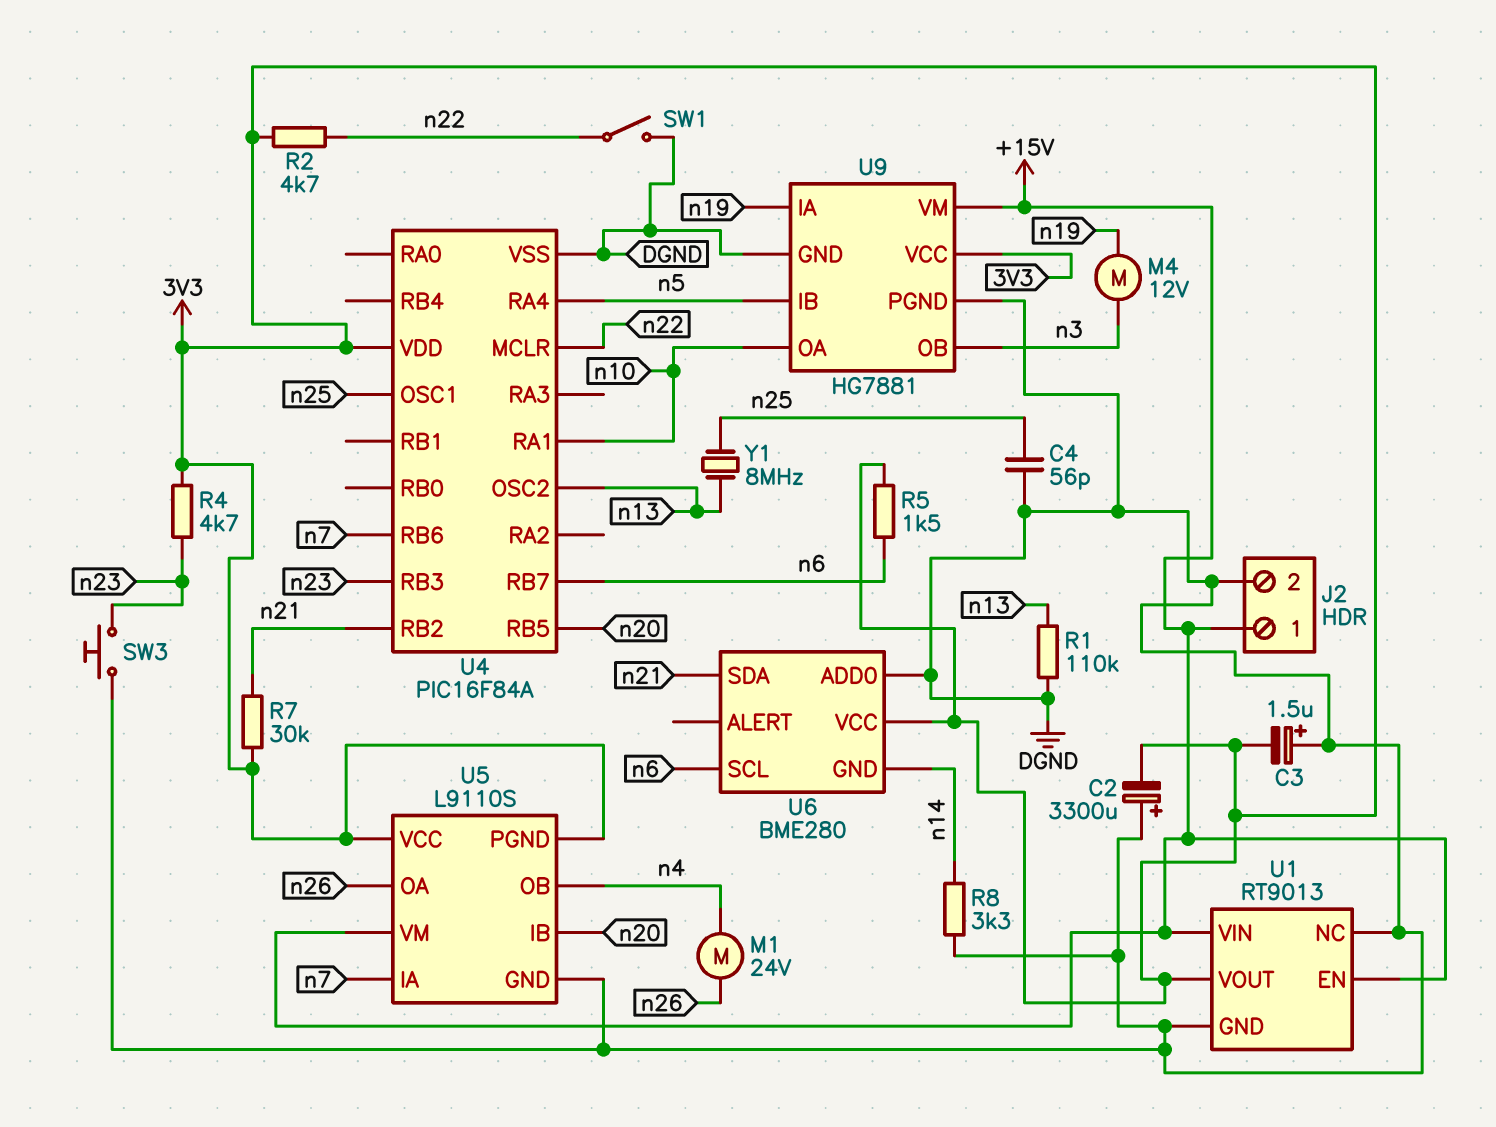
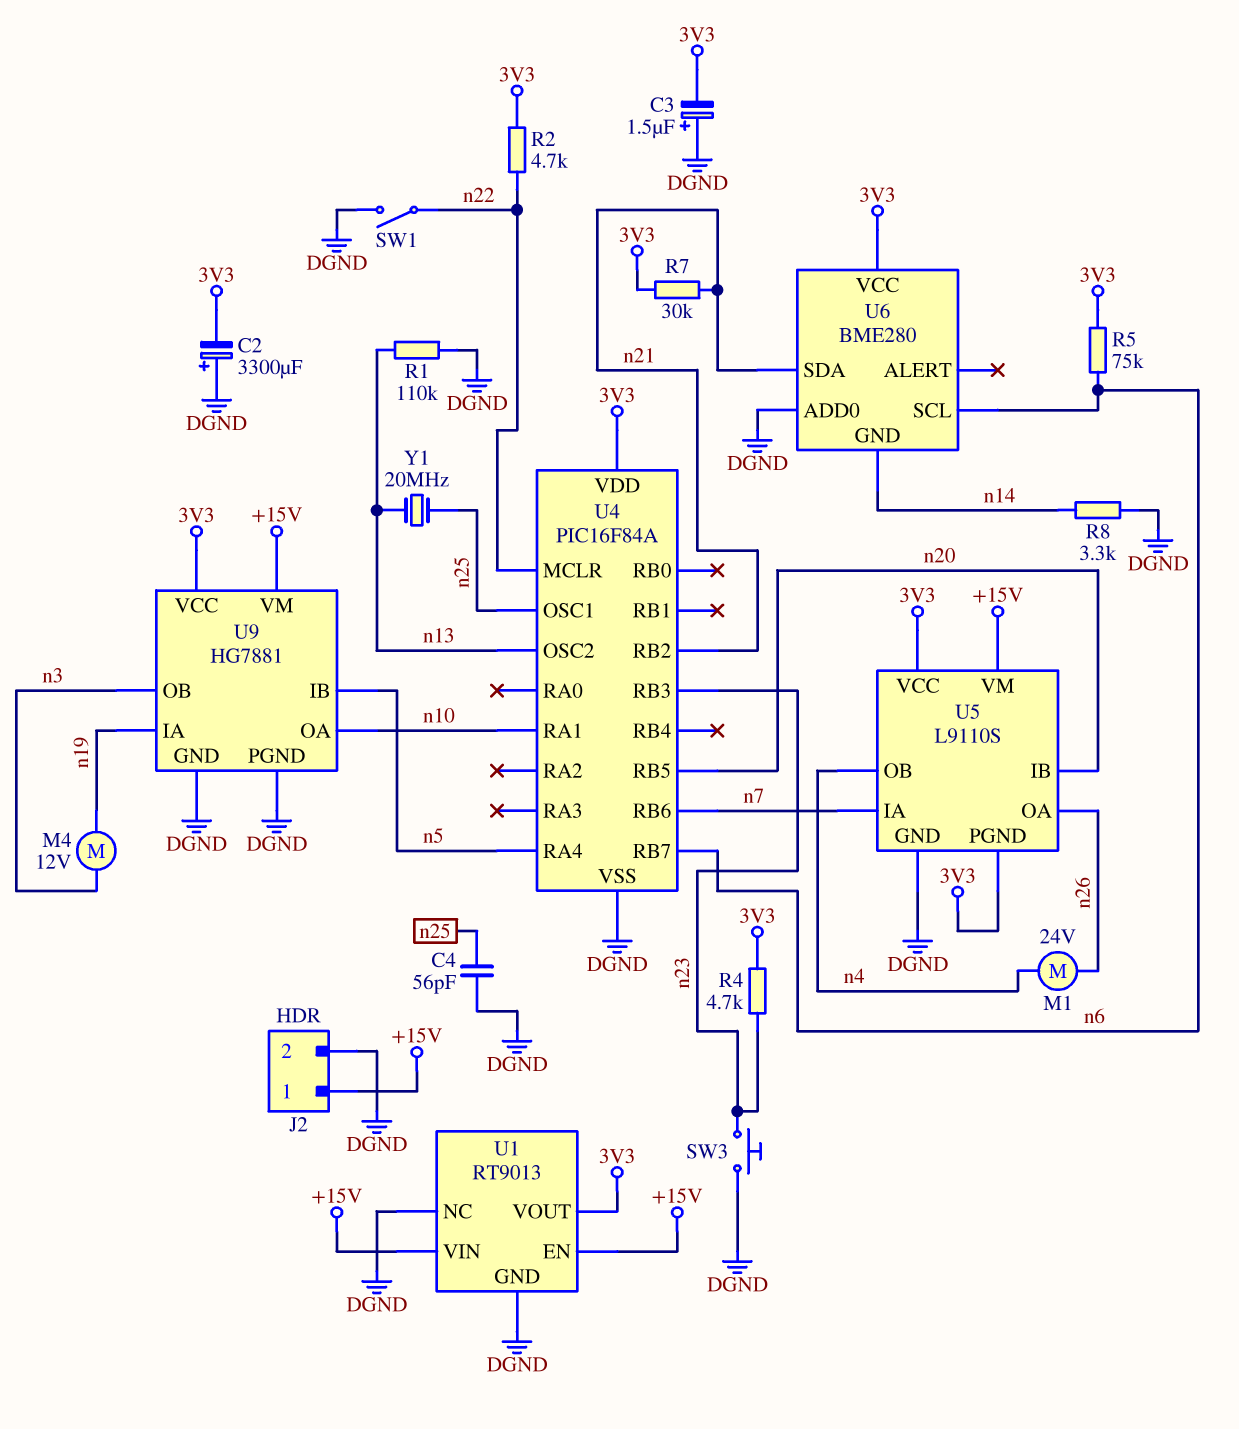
R5: 1.5k (3V3, n6) -> 75k (3V3, n6)
Y1: 8MHz (n13, n25) -> 20MHz (n13, n25)

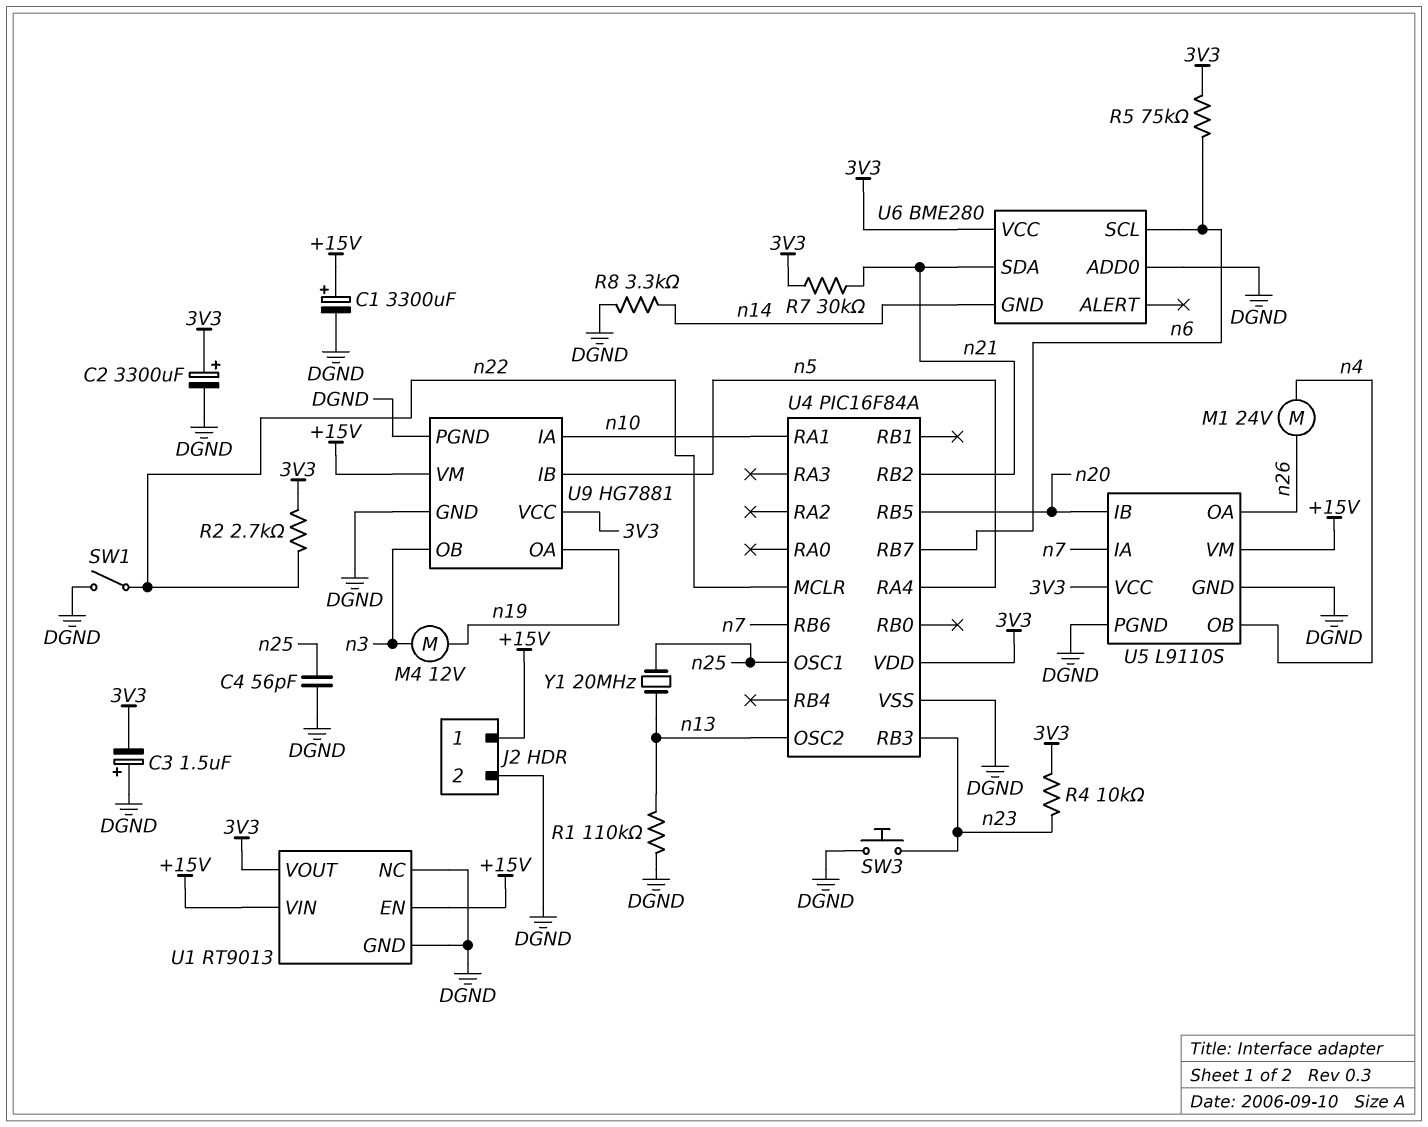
C1: none -> 3300uF (plus +15V, minus DGND)
C2: 3300uF (plus DGND, minus 3V3) -> 3300uF (plus 3V3, minus DGND)
R2: 4.7k (3V3, n22) -> 2.7k (3V3, n22)
R4: 4.7k (3V3, n23) -> 10k (3V3, n23)
U5 pin PGND: 3V3 -> DGND
U9 pin IA: n19 -> n10
U9 pin OA: n10 -> n19

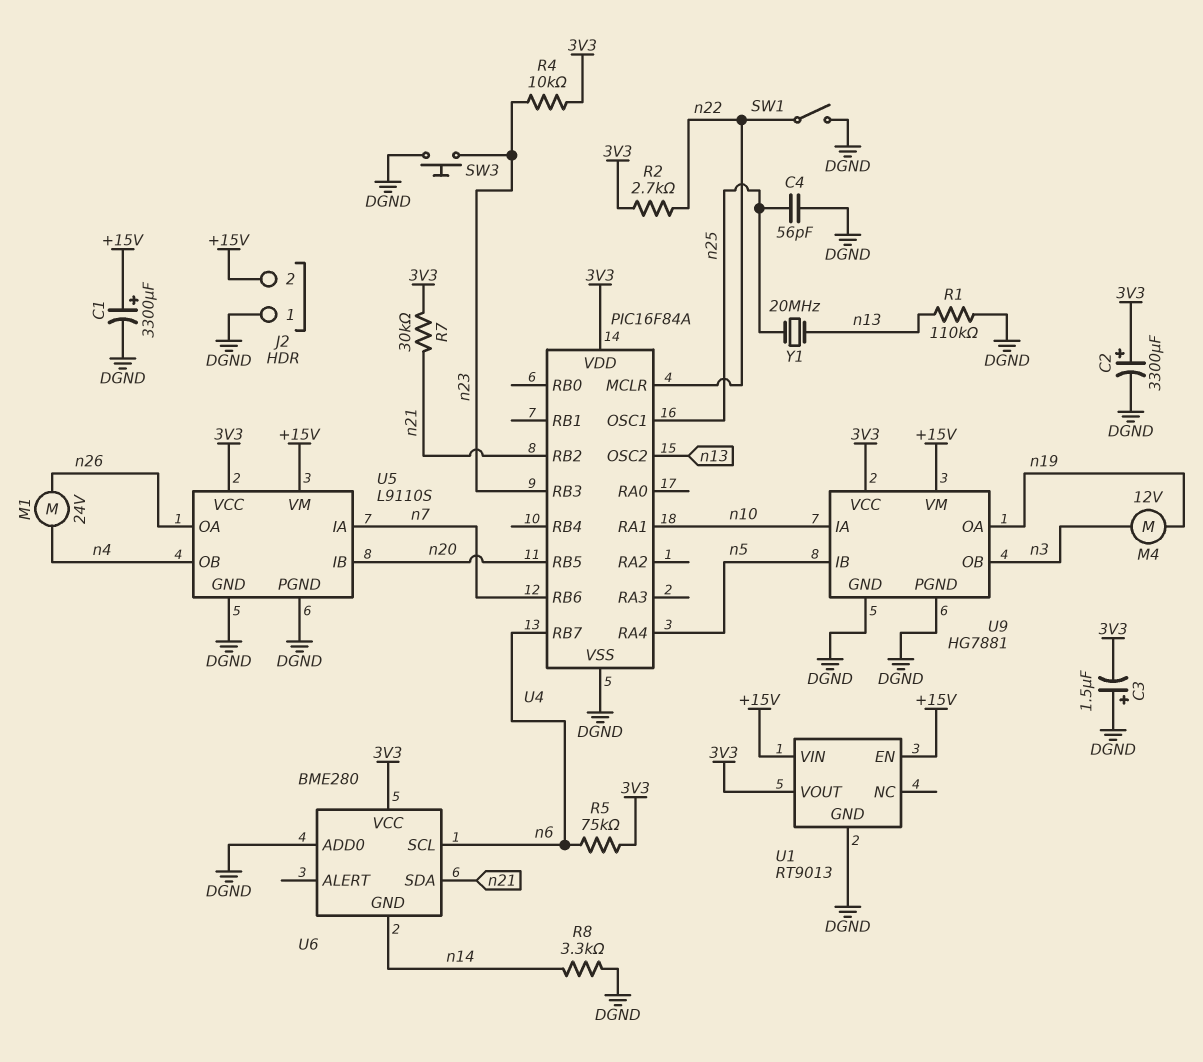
J2 pin 1: +15V -> DGND
J2 pin 2: DGND -> +15V
U1 pin NC: DGND -> none

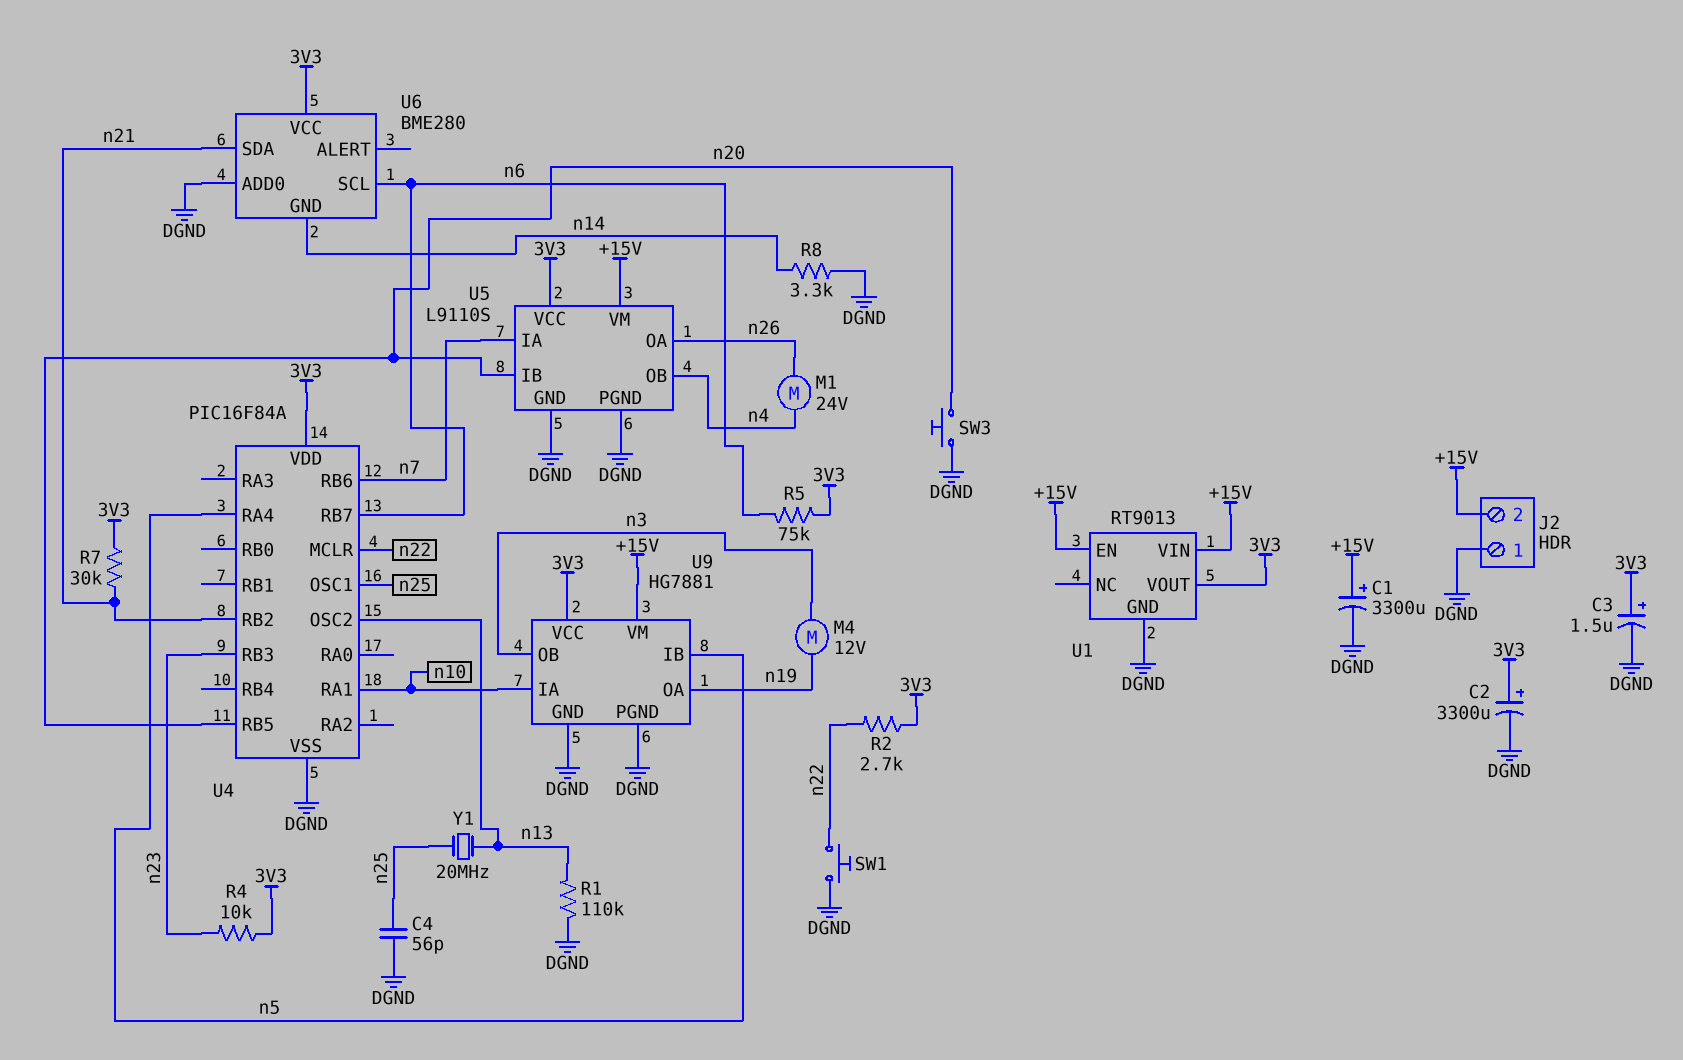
C3: 1.5uF (plus DGND, minus 3V3) -> 1.5uF (plus 3V3, minus DGND)
SW1: switch (DGND, n22) -> button (DGND, n22)
SW3: button (DGND, n23) -> button (DGND, n20)

